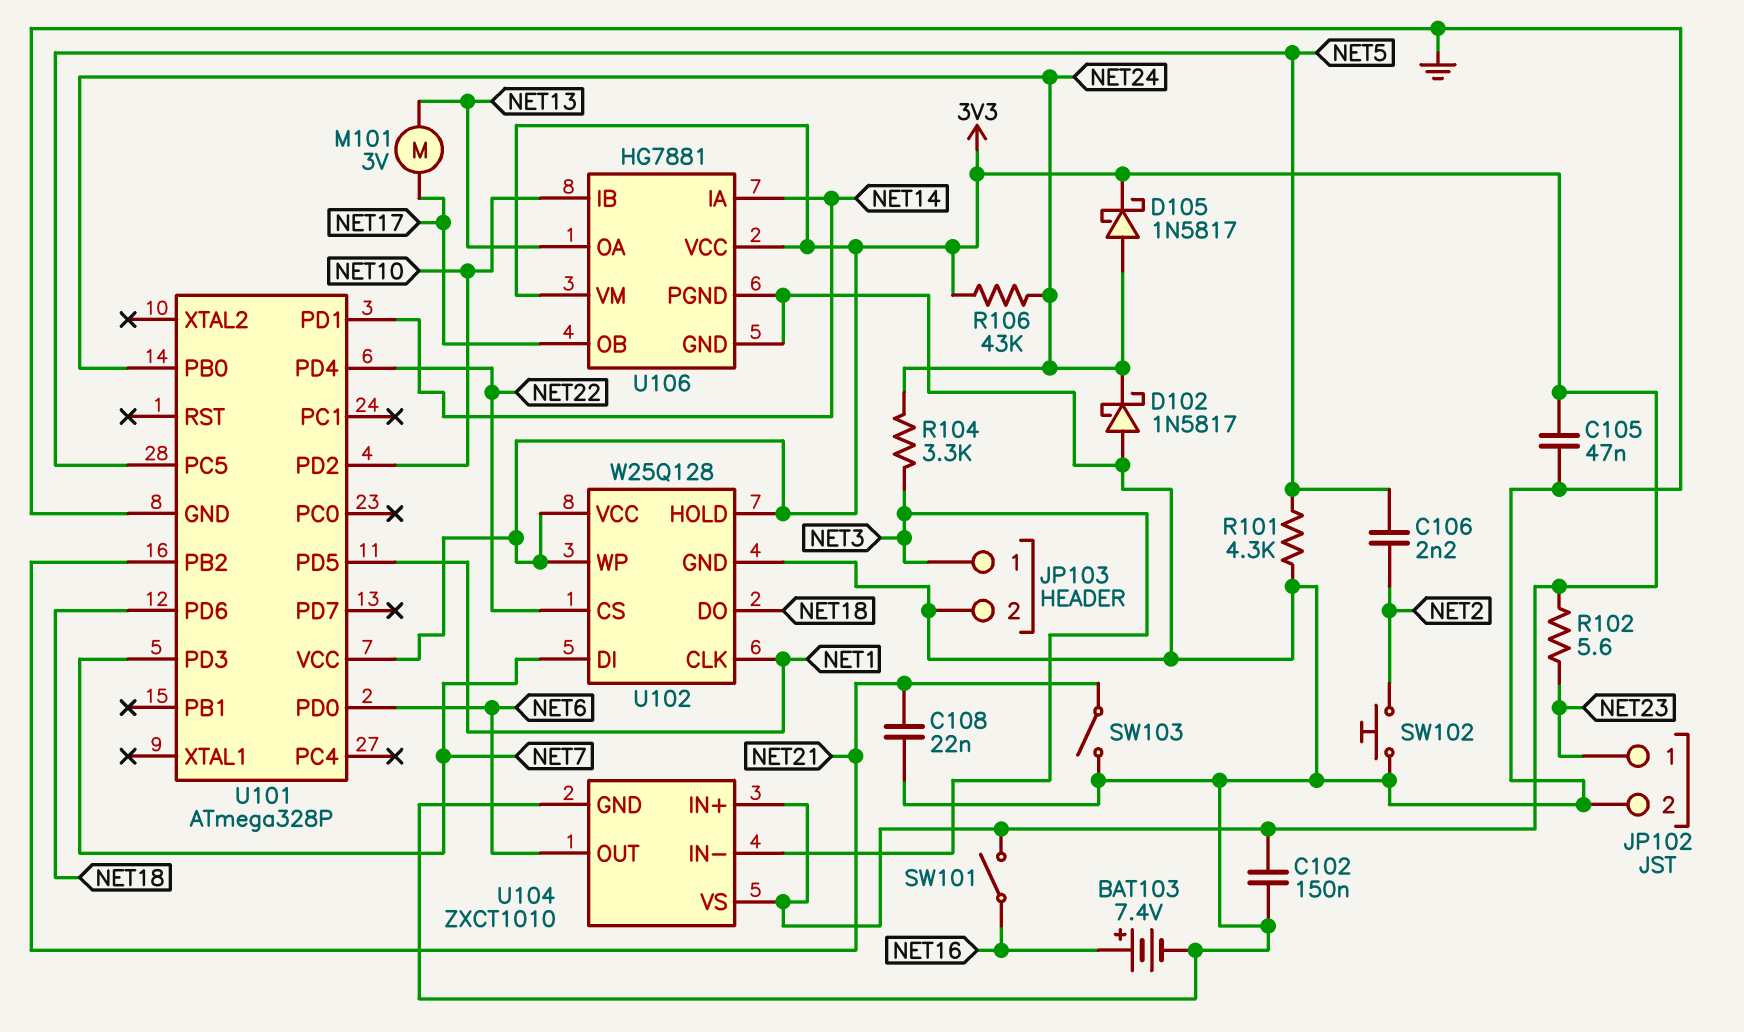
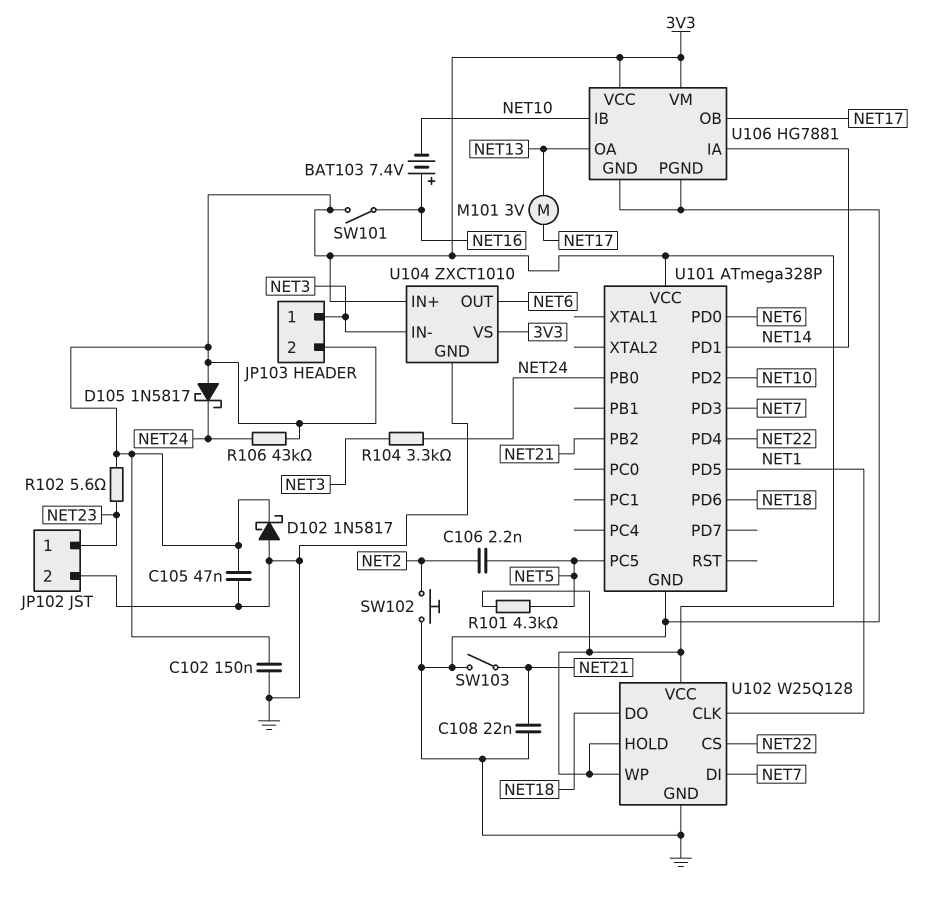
BAT103: 7.4V (plus NET16, minus GND) -> 7.4V (plus NET16, minus NET10)
D102: schottky 1N5817 (A GND, K NET24) -> schottky 1N5817 (A GND, K 3V3)
D105: schottky 1N5817 (A NET24, K 3V3) -> schottky 1N5817 (A 3V3, K NET24)
JP103 pin 2: GND -> 3V3
R101: 4.3k (GND, NET5) -> 4.3k (3V3, NET5)

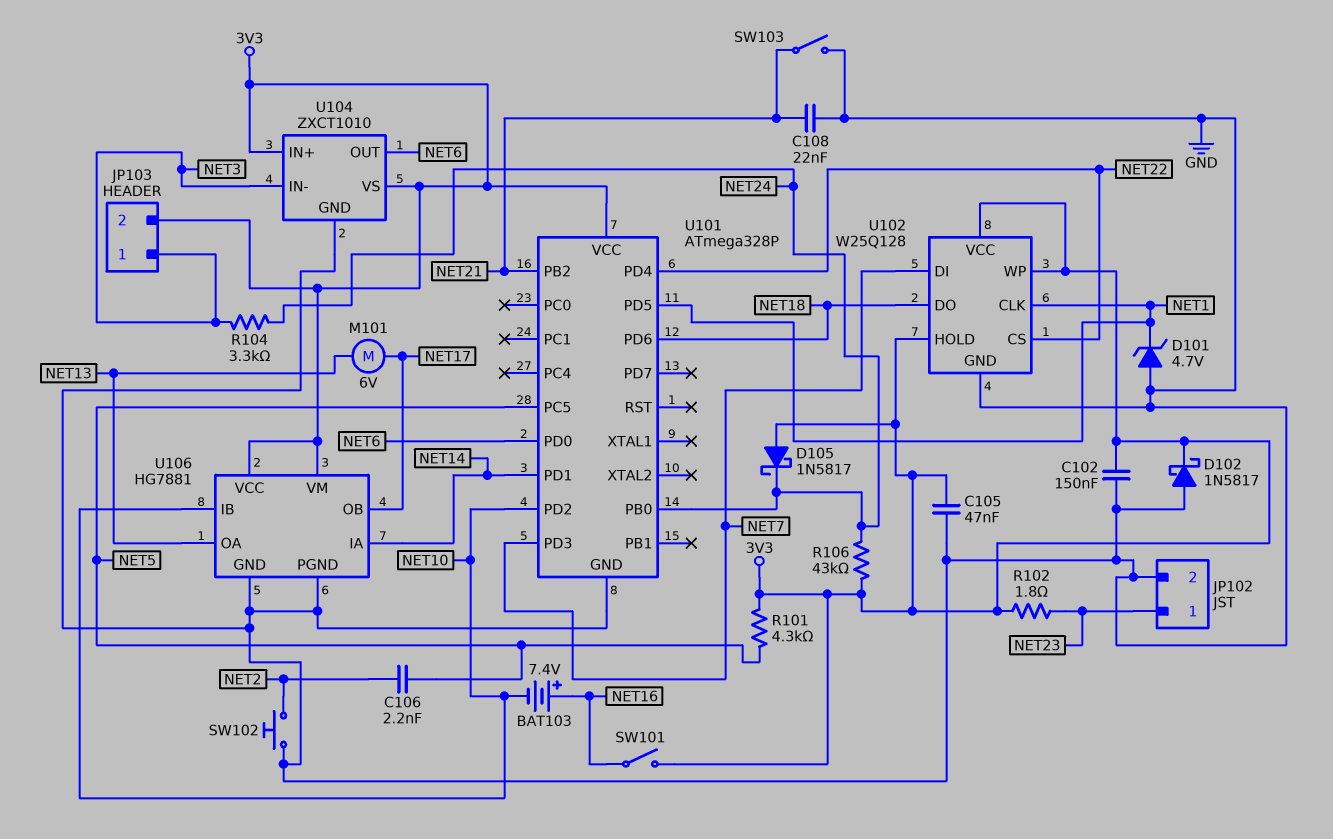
D101: none -> zener 4.7V (A GND, K NET1)
M101: motor 3V (NET13, NET17) -> motor 6V (NET13, NET17)
R102: 5.6 (3V3, NET23) -> 1.8 (3V3, NET23)

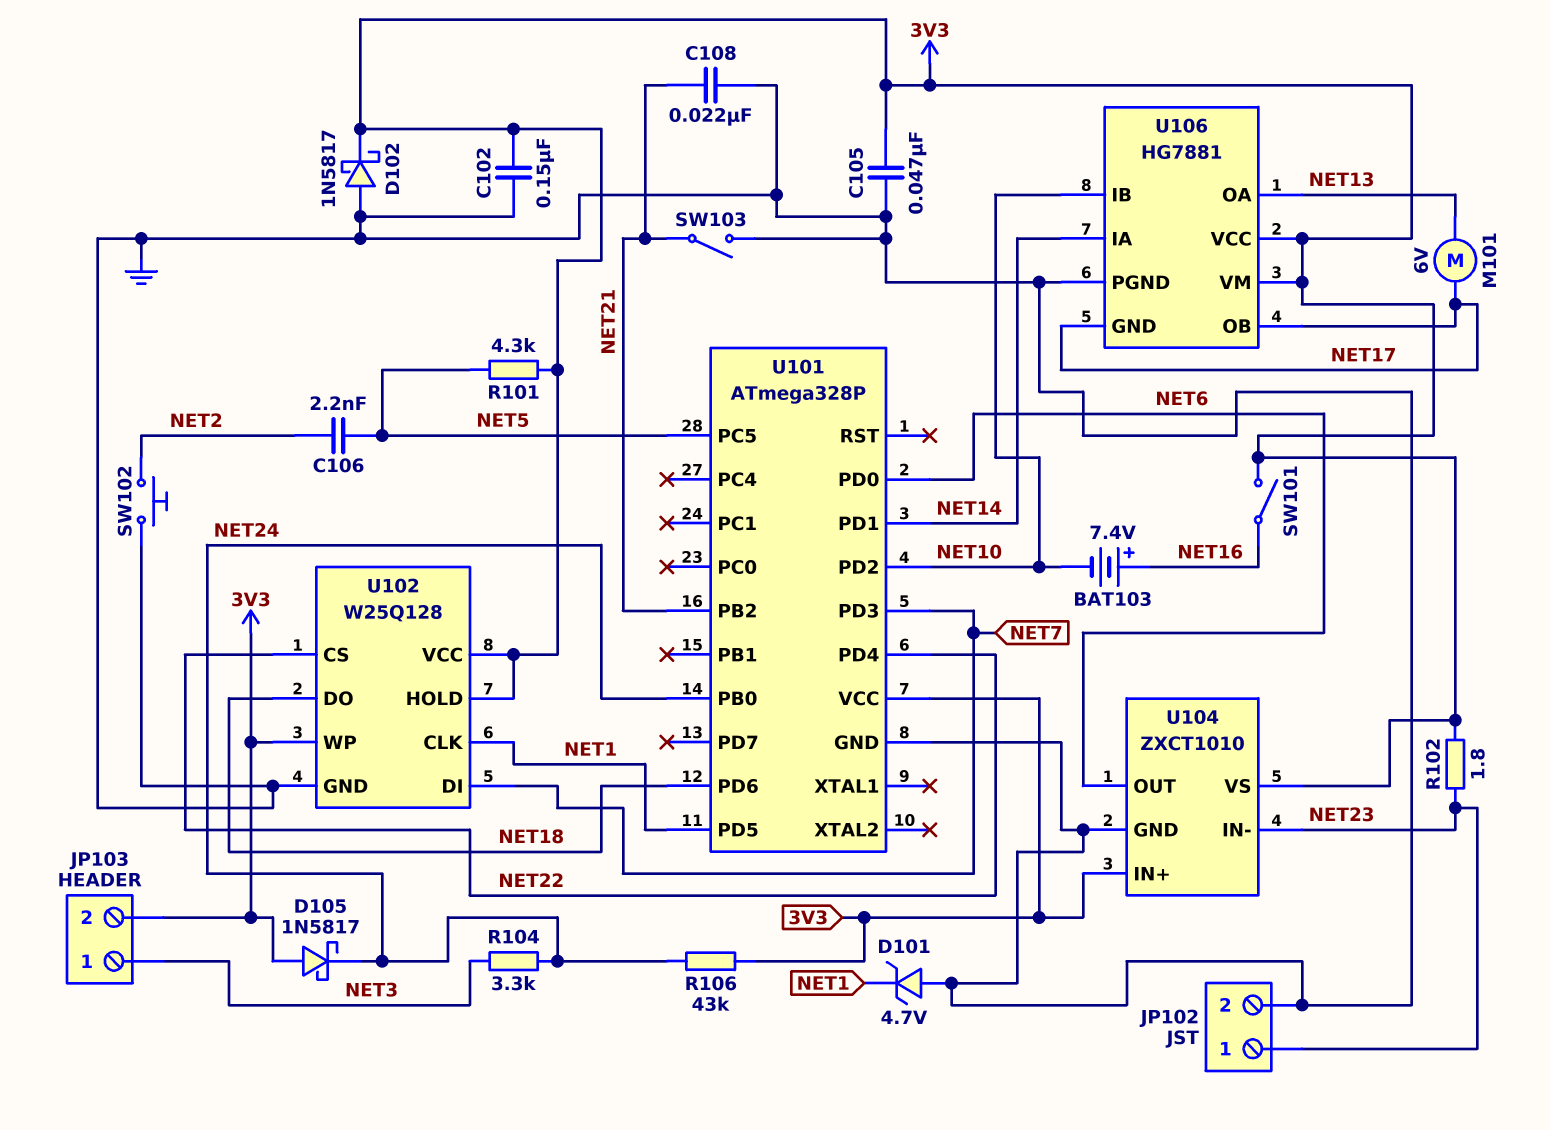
U104 pin IN-: NET3 -> NET23
U106 pin GND: GND -> NET17

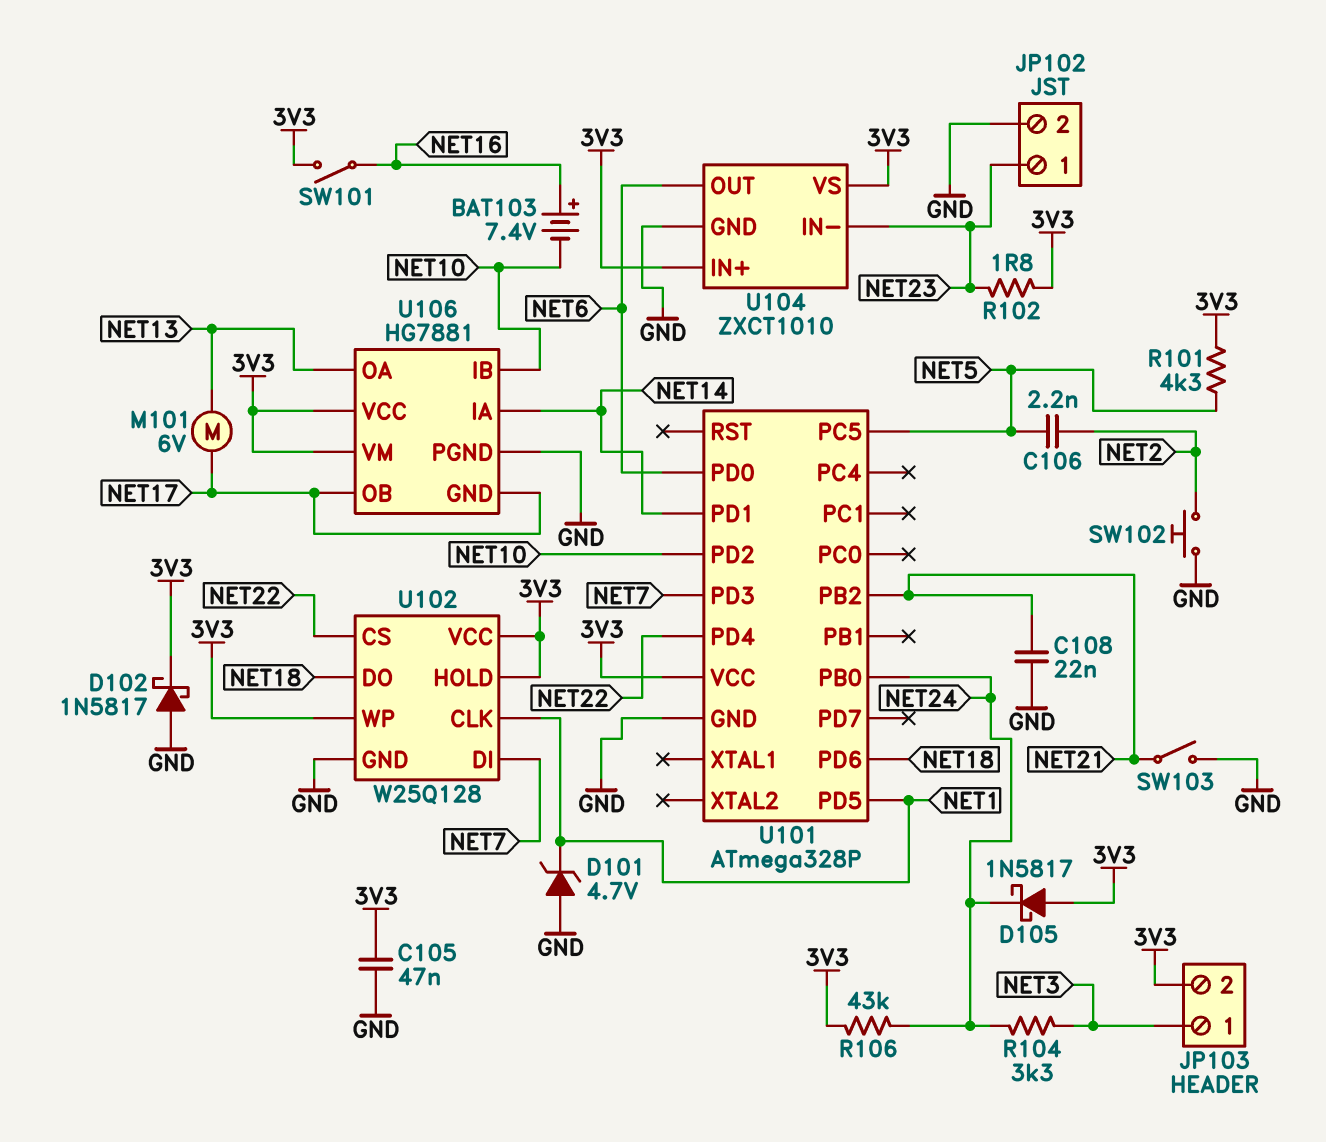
C102: 150nF (3V3, GND) -> none

